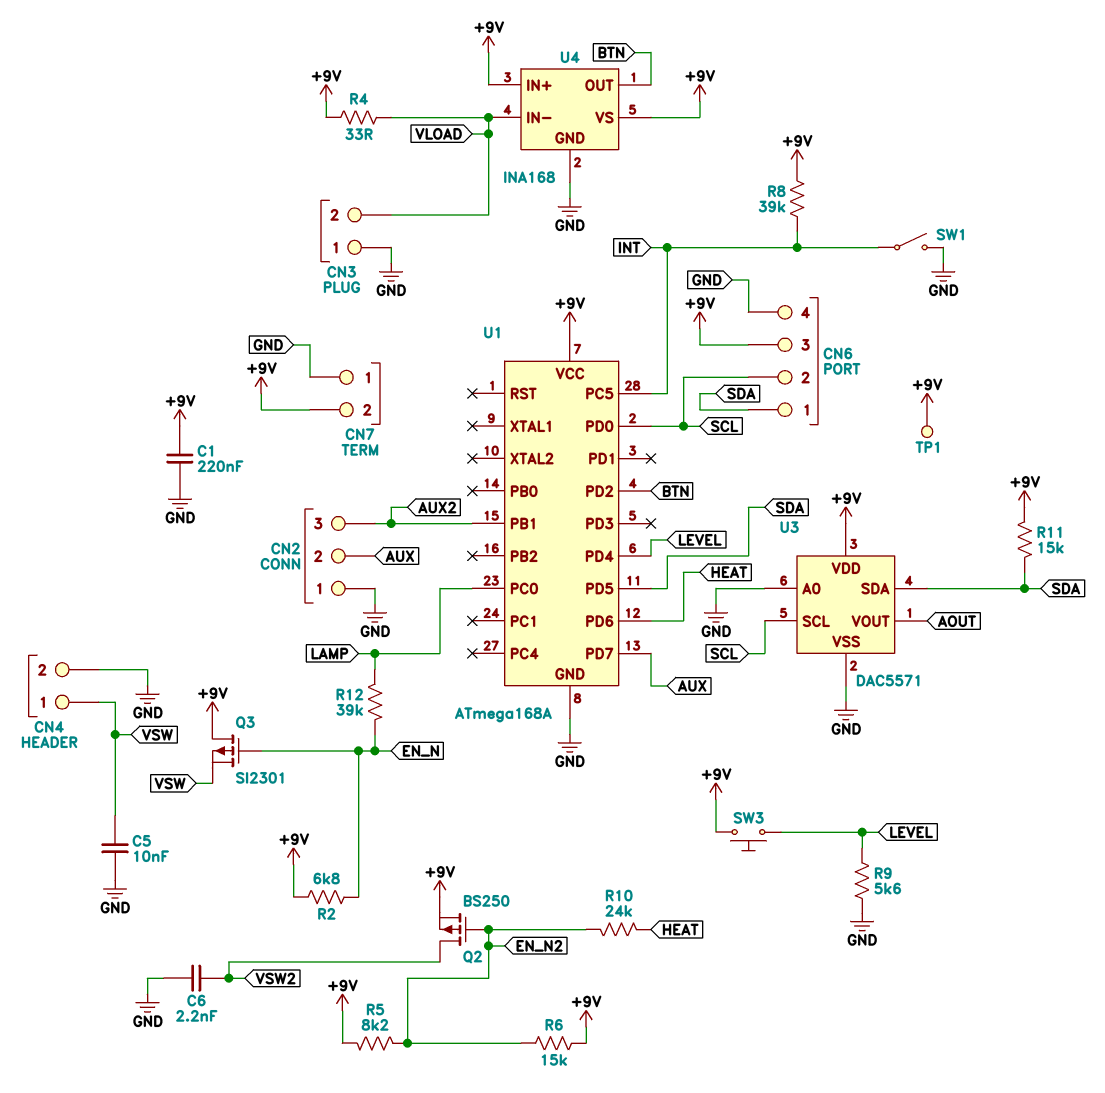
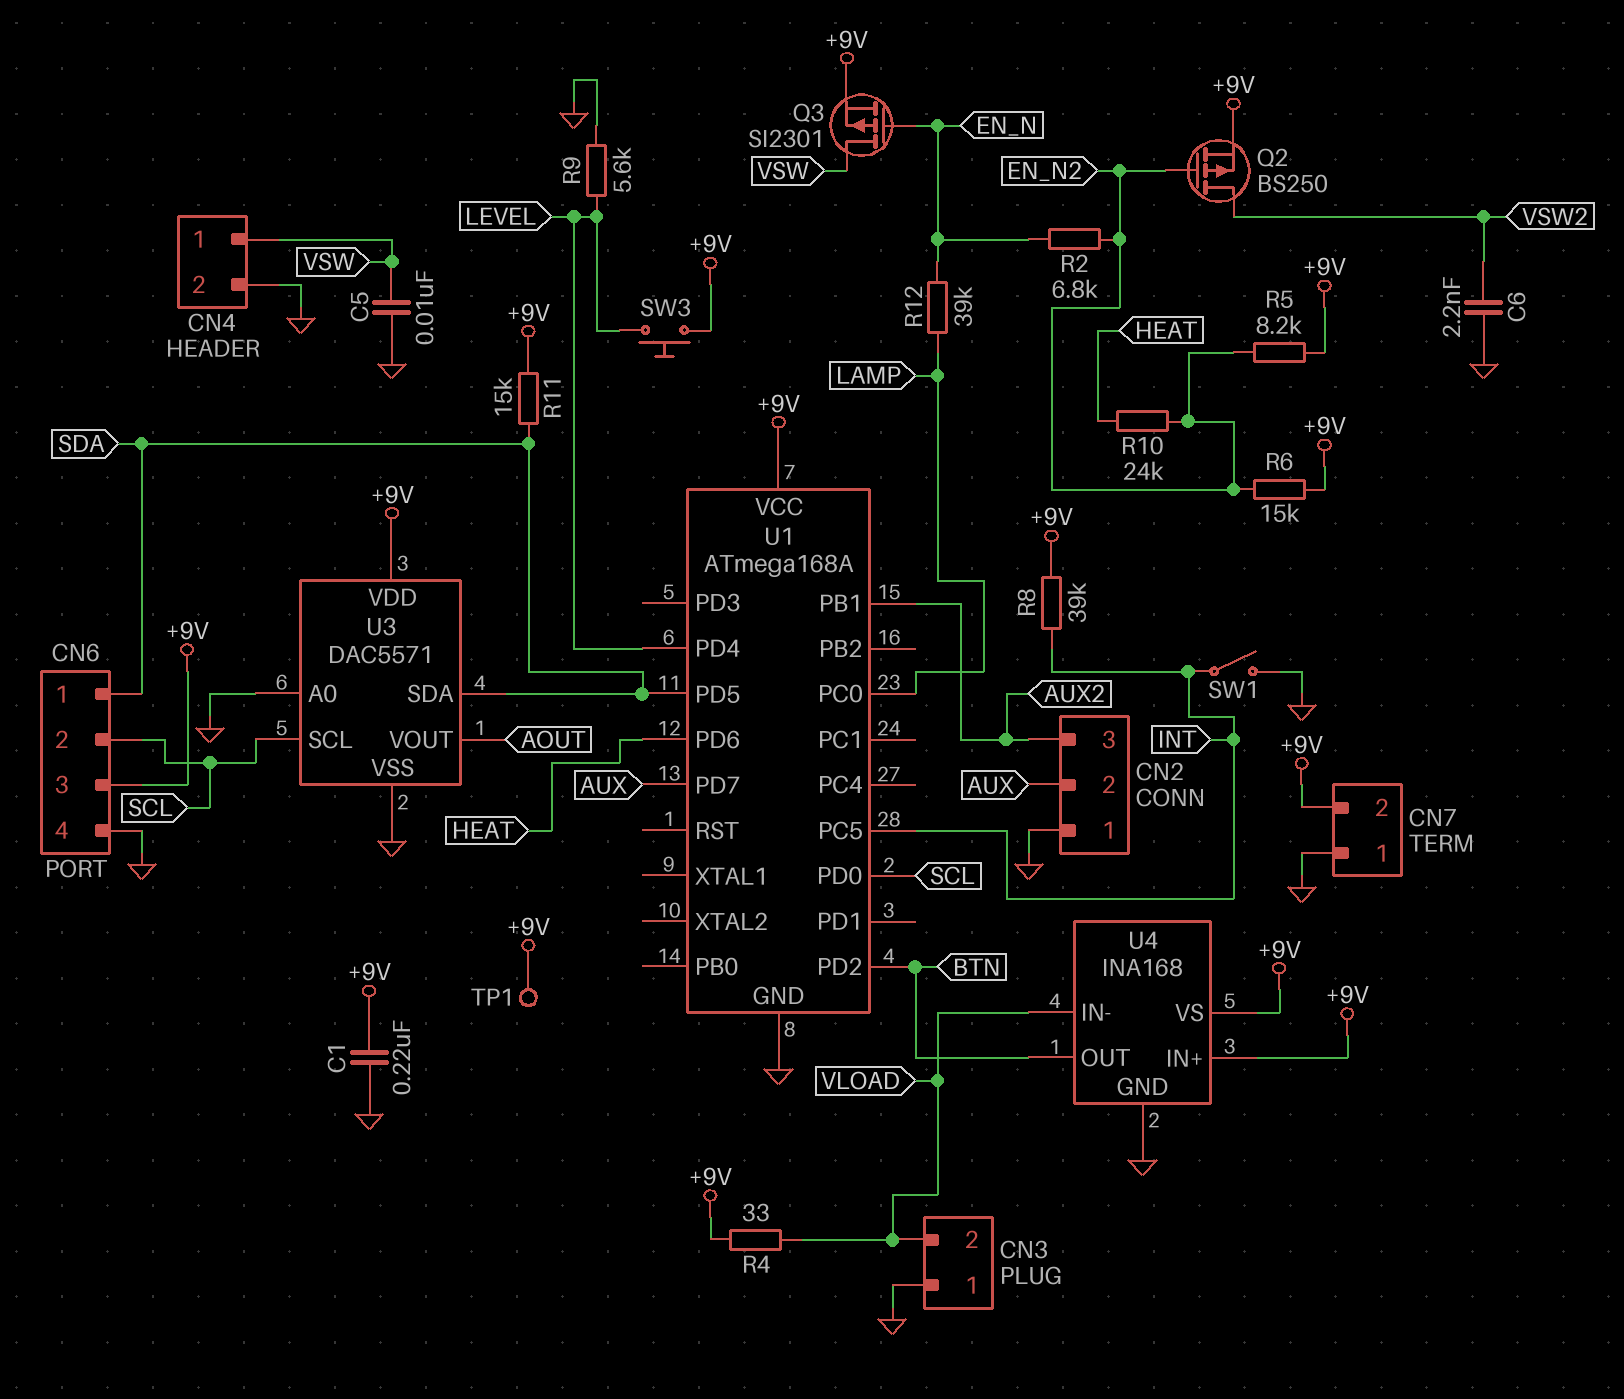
Q3: PMOS SI2301 (G EN_N, D +9V, S VSW) -> PMOS SI2301 (G EN_N, D VSW, S +9V)
R2: 6.8k (+9V, EN_N) -> 6.8k (EN_N, EN_N2)

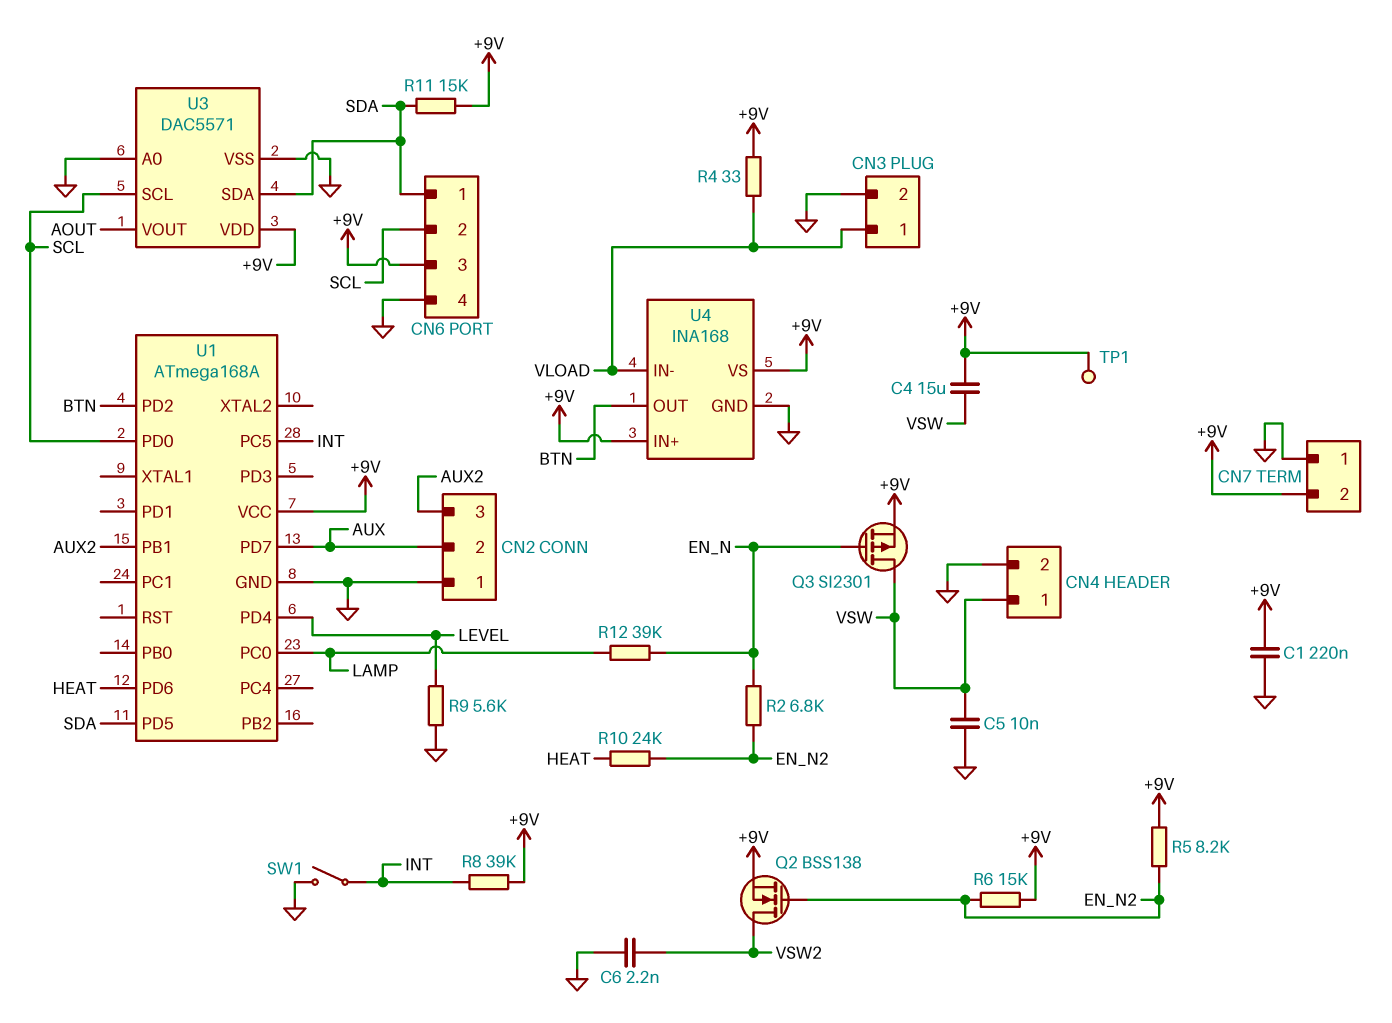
C4: none -> 15uF (+9V, VSW)
CN3 pin 1: GND -> VLOAD
CN3 pin 2: VLOAD -> GND
Q2: PMOS BS250 (G EN_N2, D VSW2, S +9V) -> NMOS BSS138 (G EN_N2, D VSW2, S +9V)
SW3: button (+9V, LEVEL) -> none

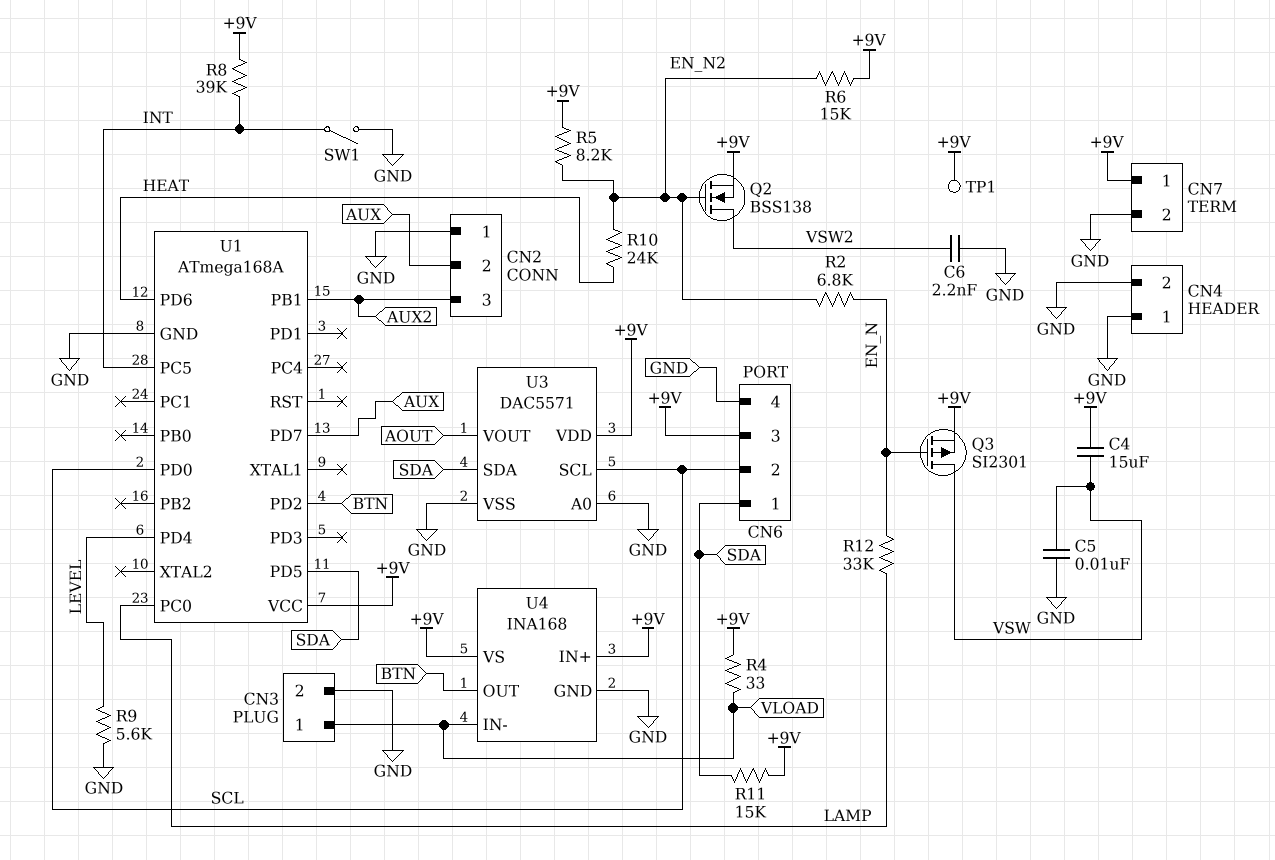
C1: 220nF (+9V, GND) -> none
CN4 pin 1: VSW -> GND
CN7 pin 1: GND -> +9V
CN7 pin 2: +9V -> GND
R12: 39k (EN_N, LAMP) -> 33k (EN_N, LAMP)

